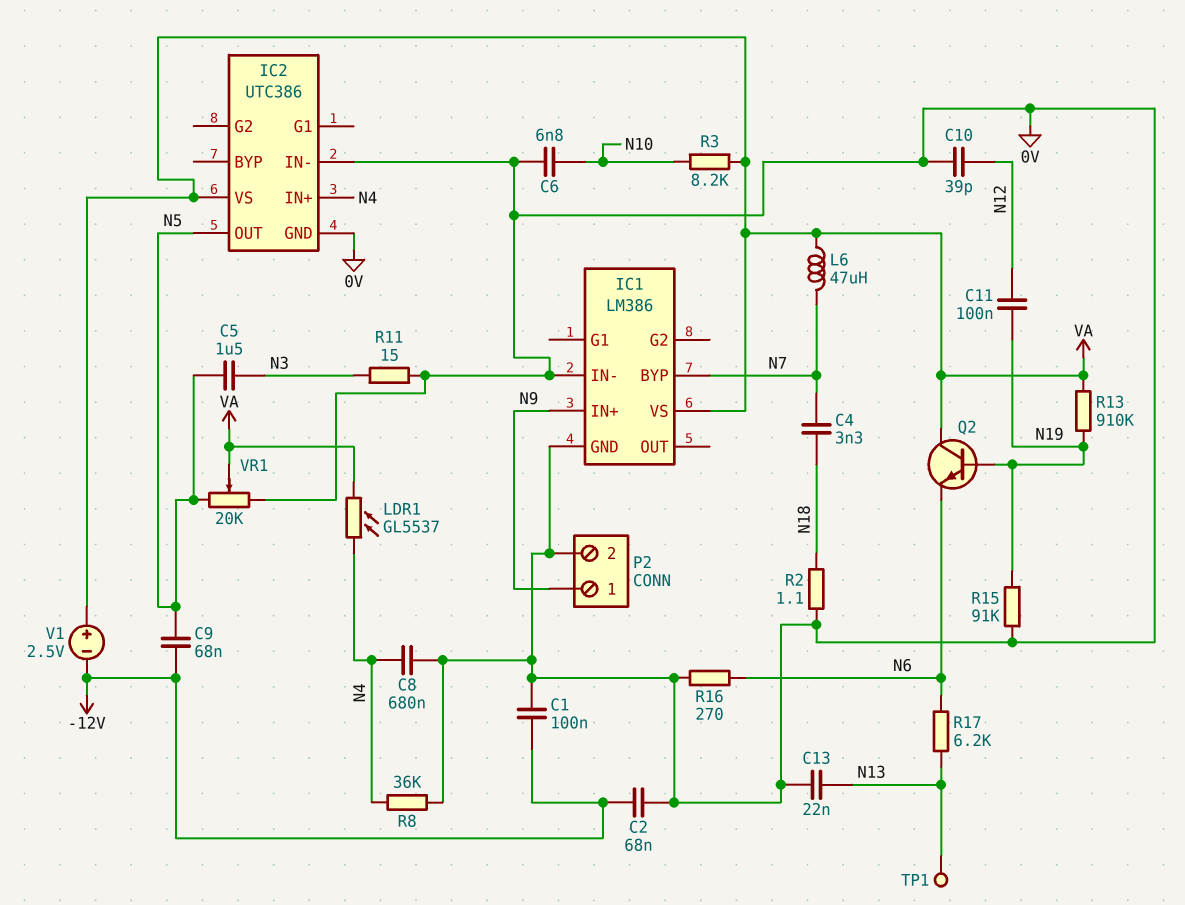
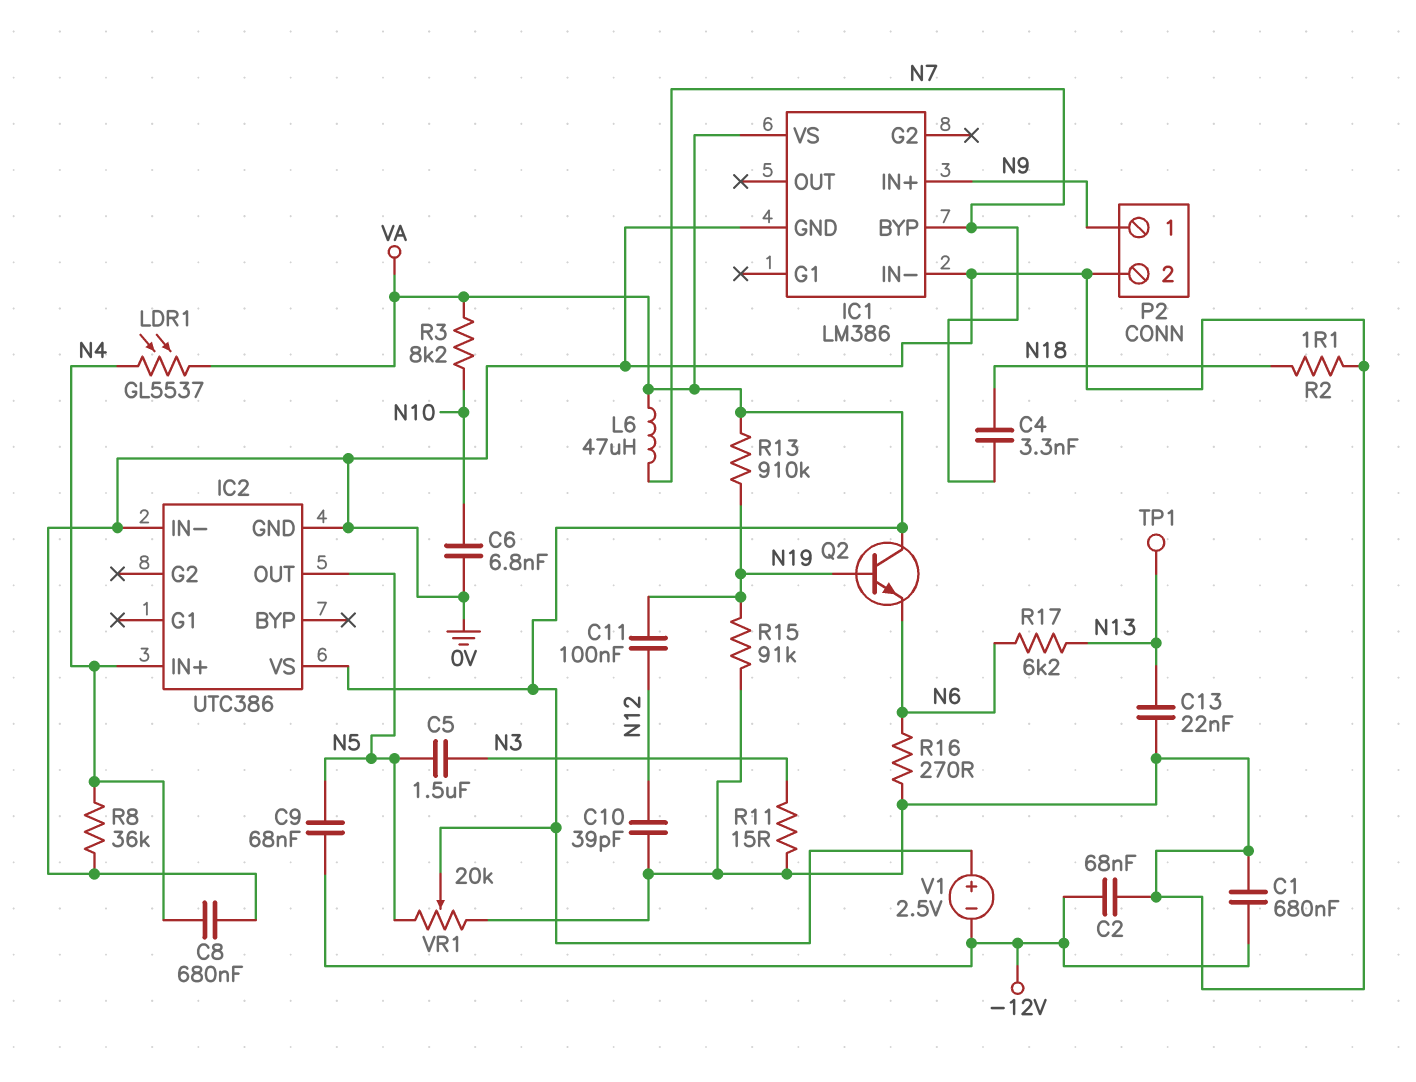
C1: 100nF (-12V, 0V) -> 680nF (-12V, 0V)

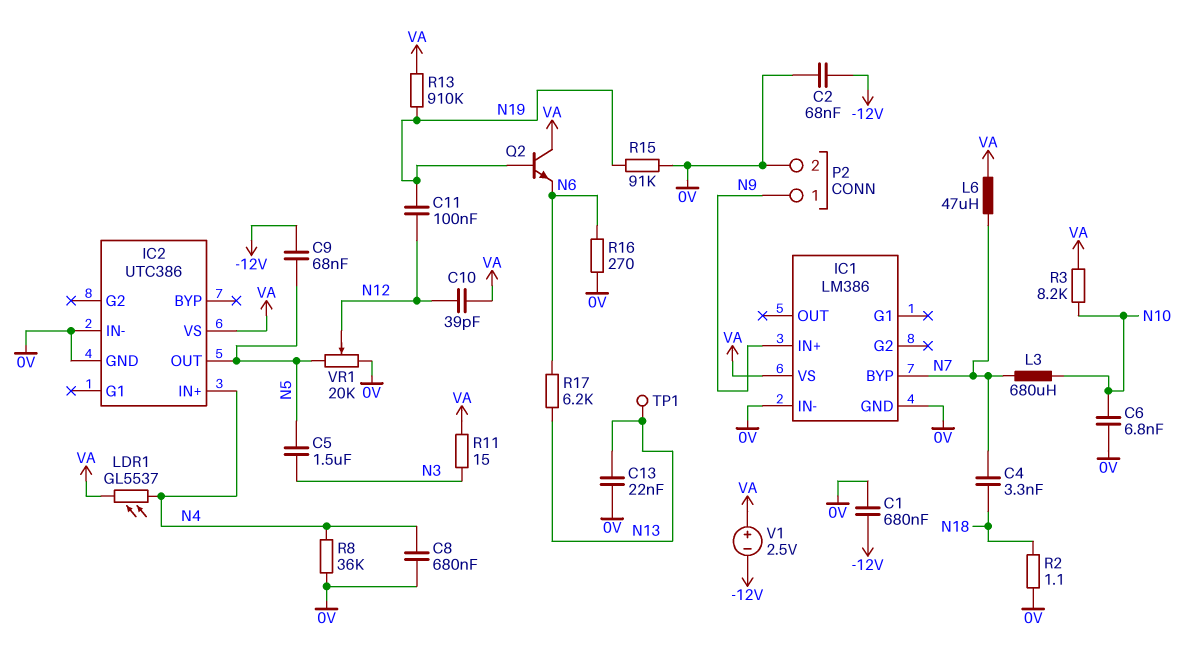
C10: 39pF (0V, N12) -> 39pF (N12, VA)
L3: none -> 680uH (N7, N10)
R11: 15 (0V, N3) -> 15 (N3, VA)
VR1: 20k (0V, N5, wiper VA) -> 20k (0V, N5, wiper N12)

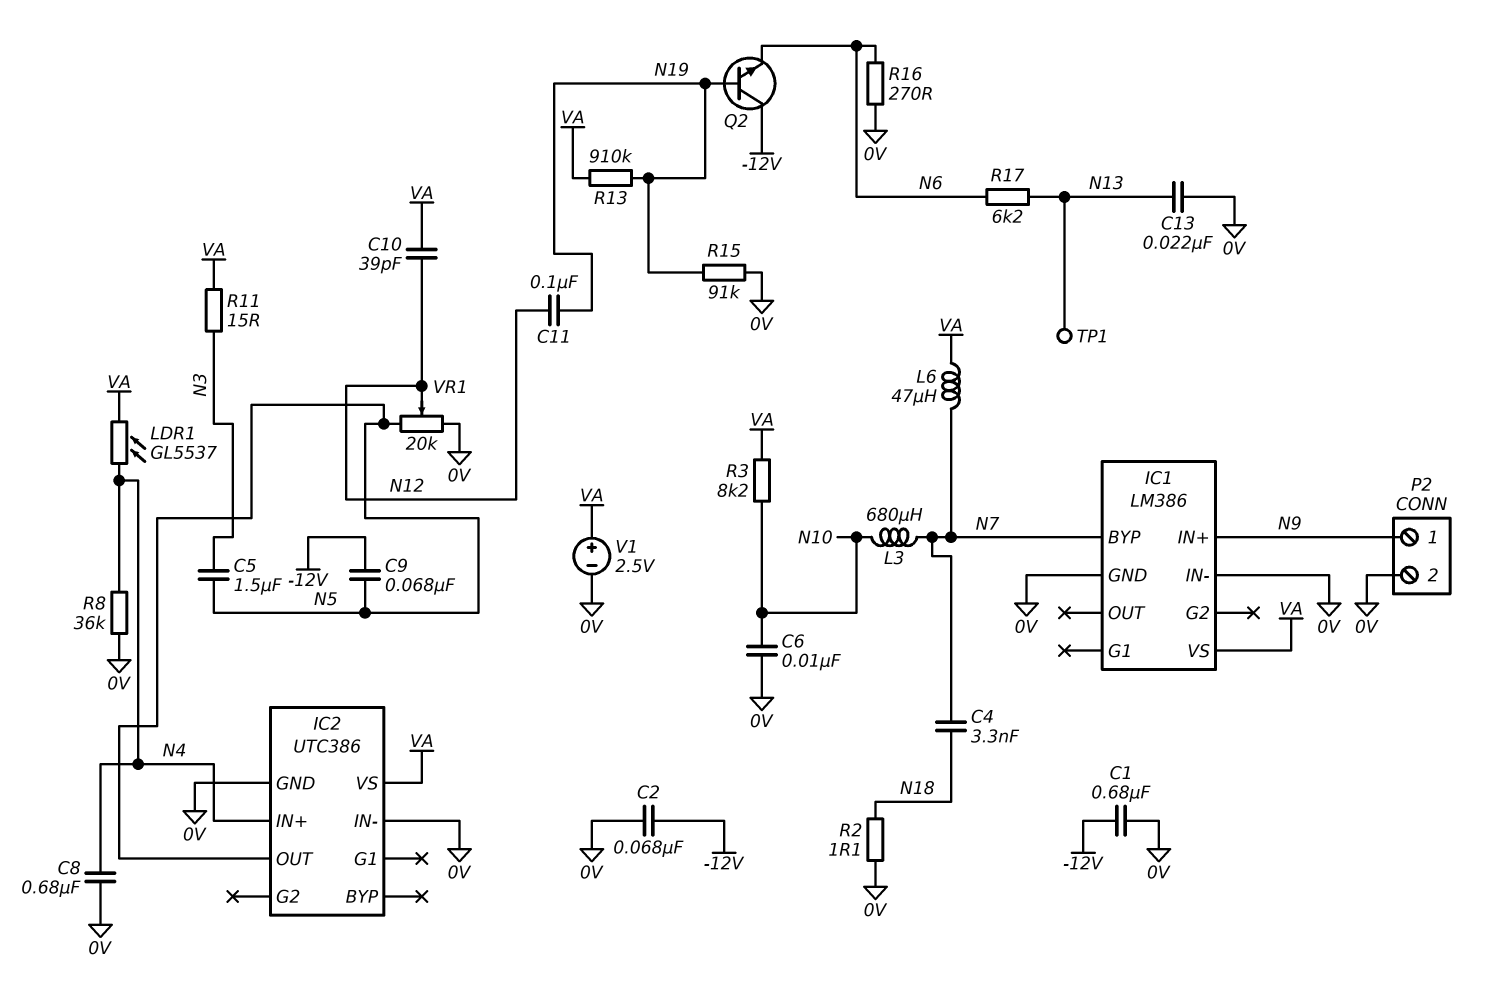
C6: 6.8nF (0V, N10) -> 10nF (0V, N10)
Q2: NPN (B N19, C VA, E N6) -> NPN (B N19, C -12V, E N6)
V1: 2.5V (plus VA, minus -12V) -> 2.5V (plus VA, minus 0V)

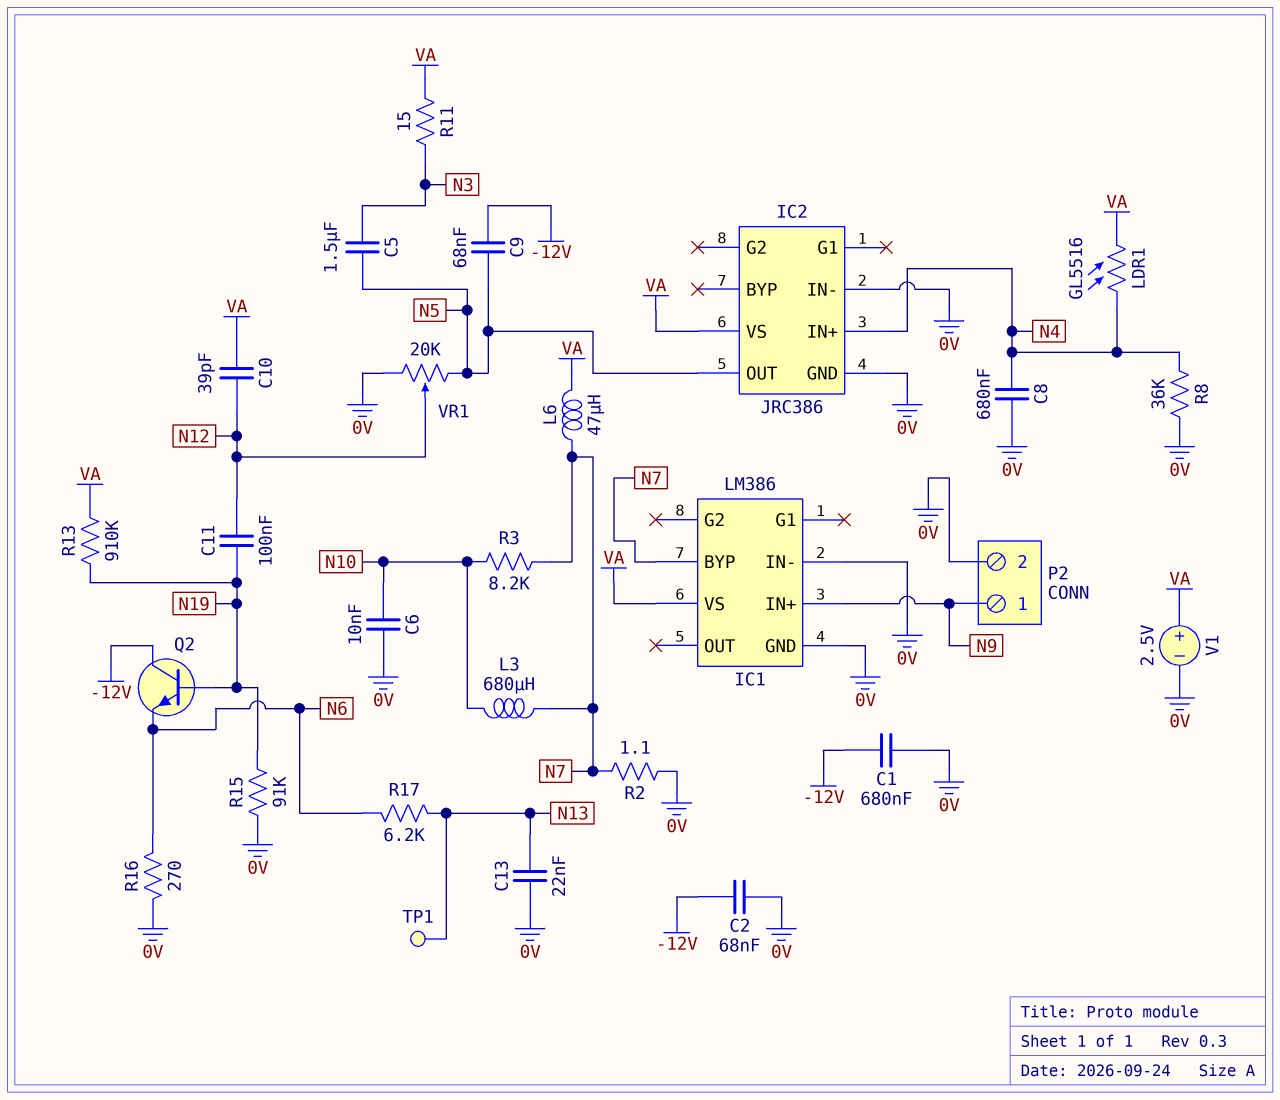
C4: 3.3nF (N7, N18) -> none
IC2: UTC386 -> JRC386
LDR1: GL5537 (N4, VA) -> GL5516 (N4, VA)
R2: 1.1 (0V, N18) -> 1.1 (0V, N7)
R3: 8.2k (N10, VA) -> 8.2k (N7, N10)

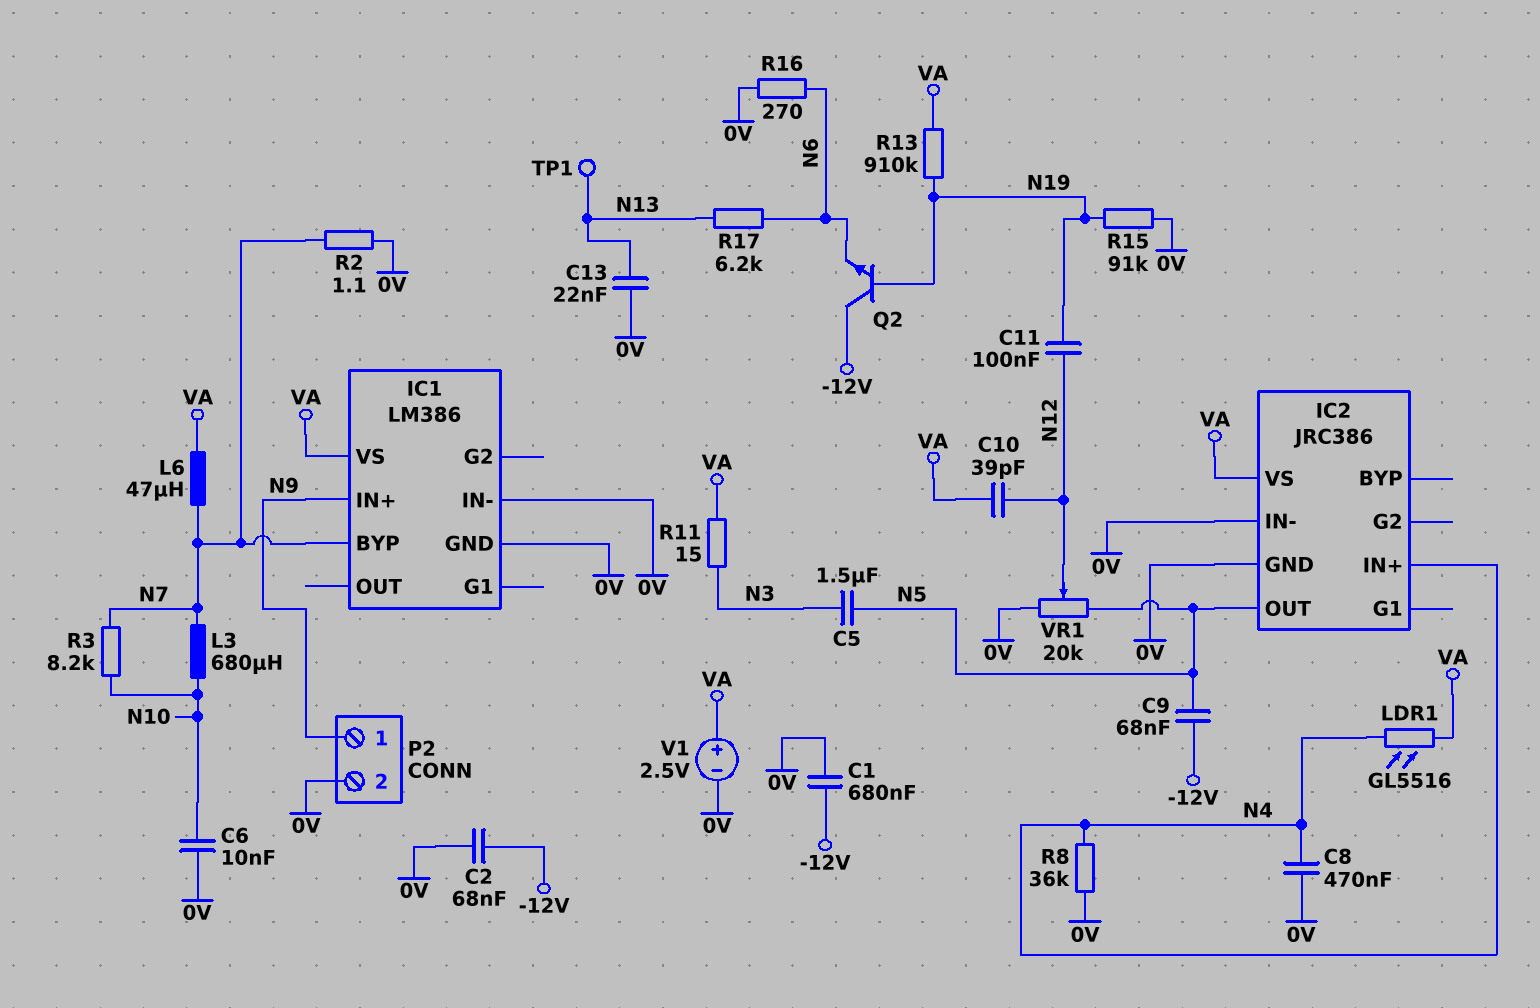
C8: 680nF (0V, N4) -> 470nF (0V, N4)

